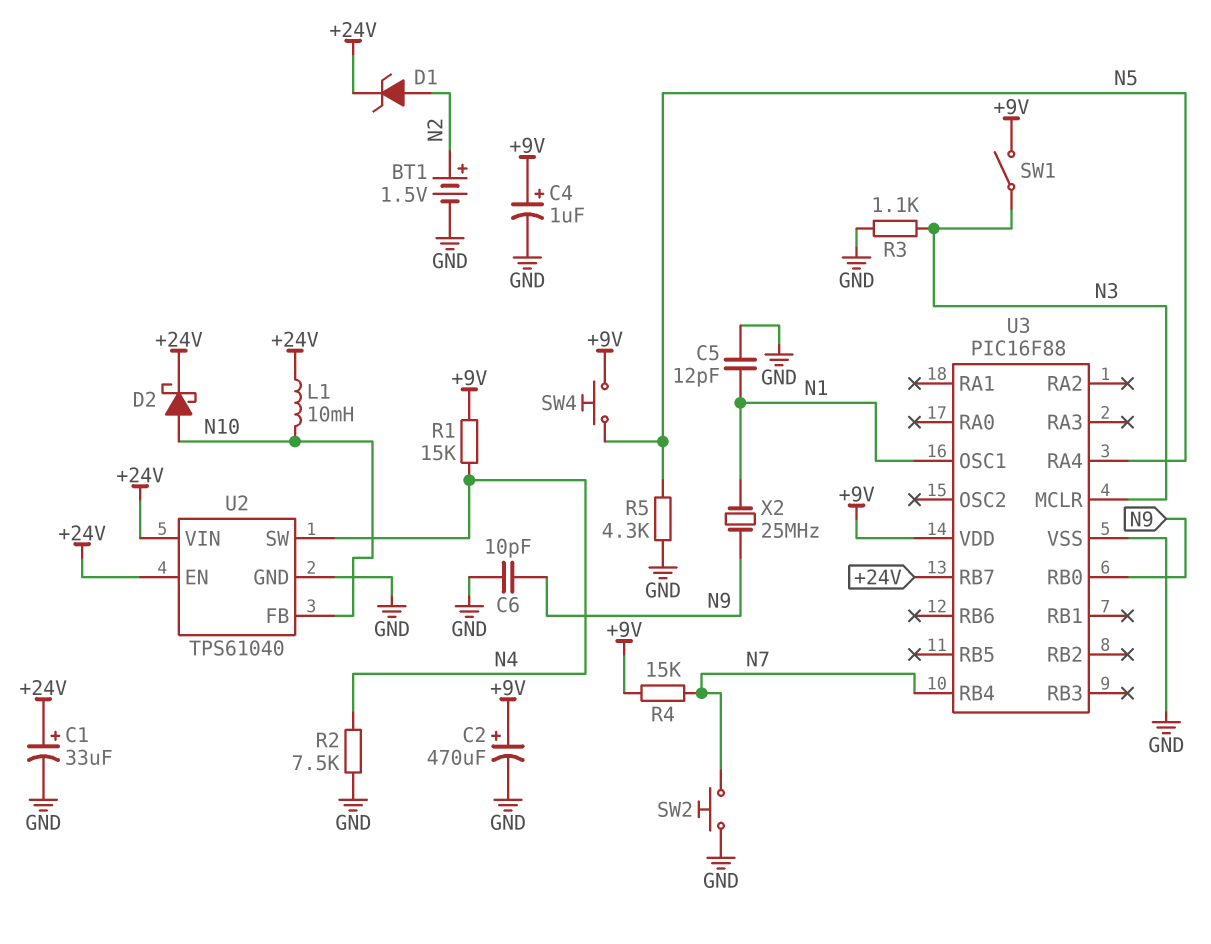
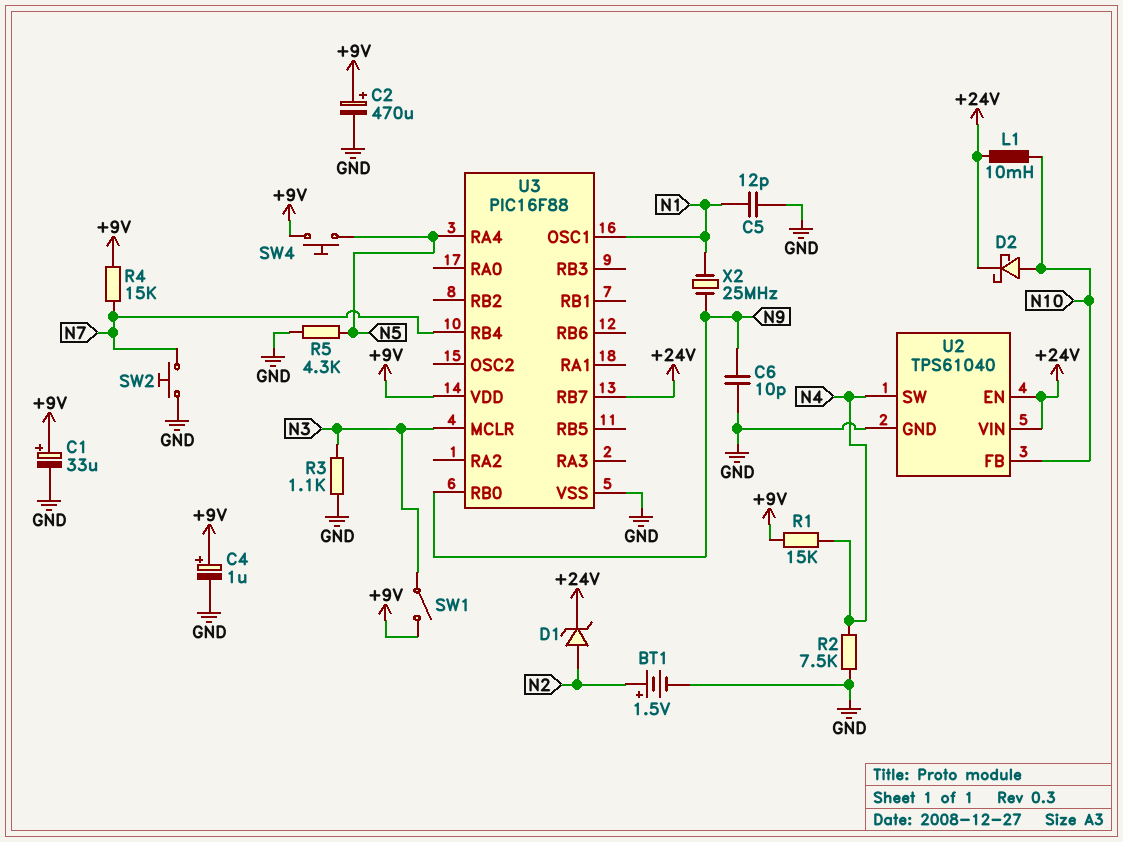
C1: 33uF (plus +24V, minus GND) -> 33uF (plus +9V, minus GND)

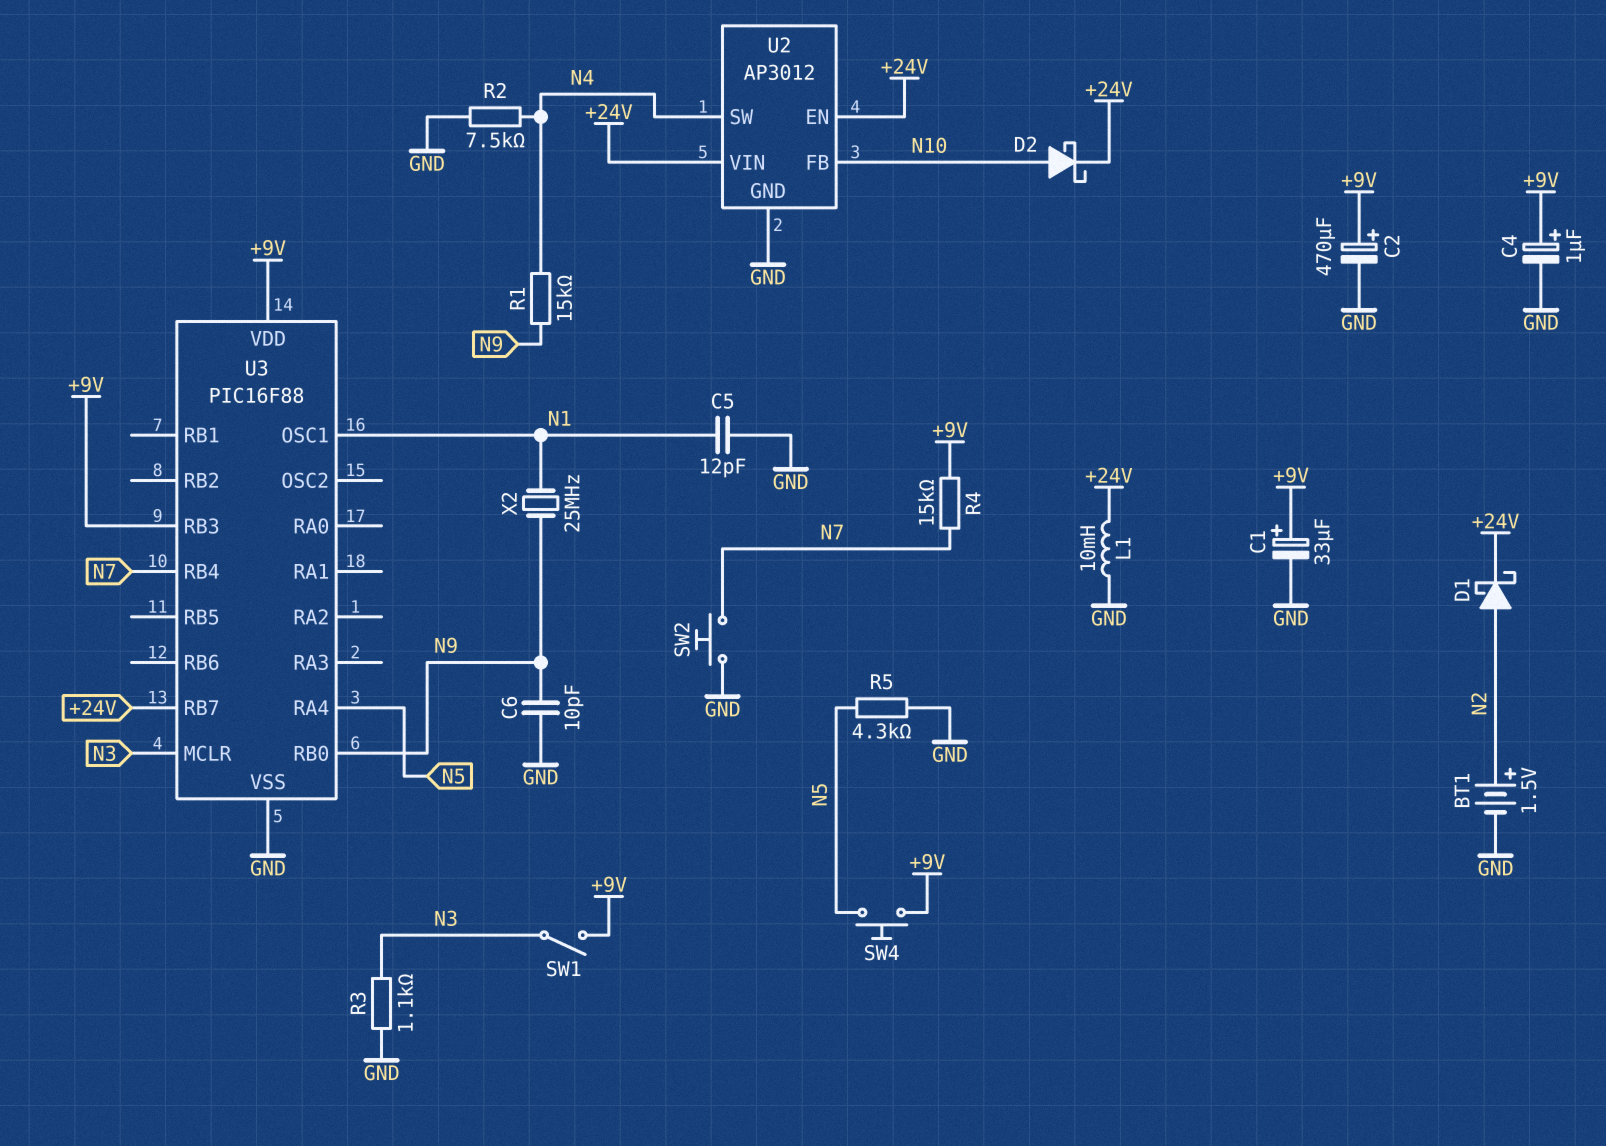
D1: zener (A N2, K +24V) -> schottky (A N2, K +24V)
L1: 10mH (+24V, N10) -> 10mH (+24V, GND)
R1: 15k (+9V, N4) -> 15k (N4, N9)
U2: TPS61040 -> AP3012
U3 pin RB3: none -> +9V

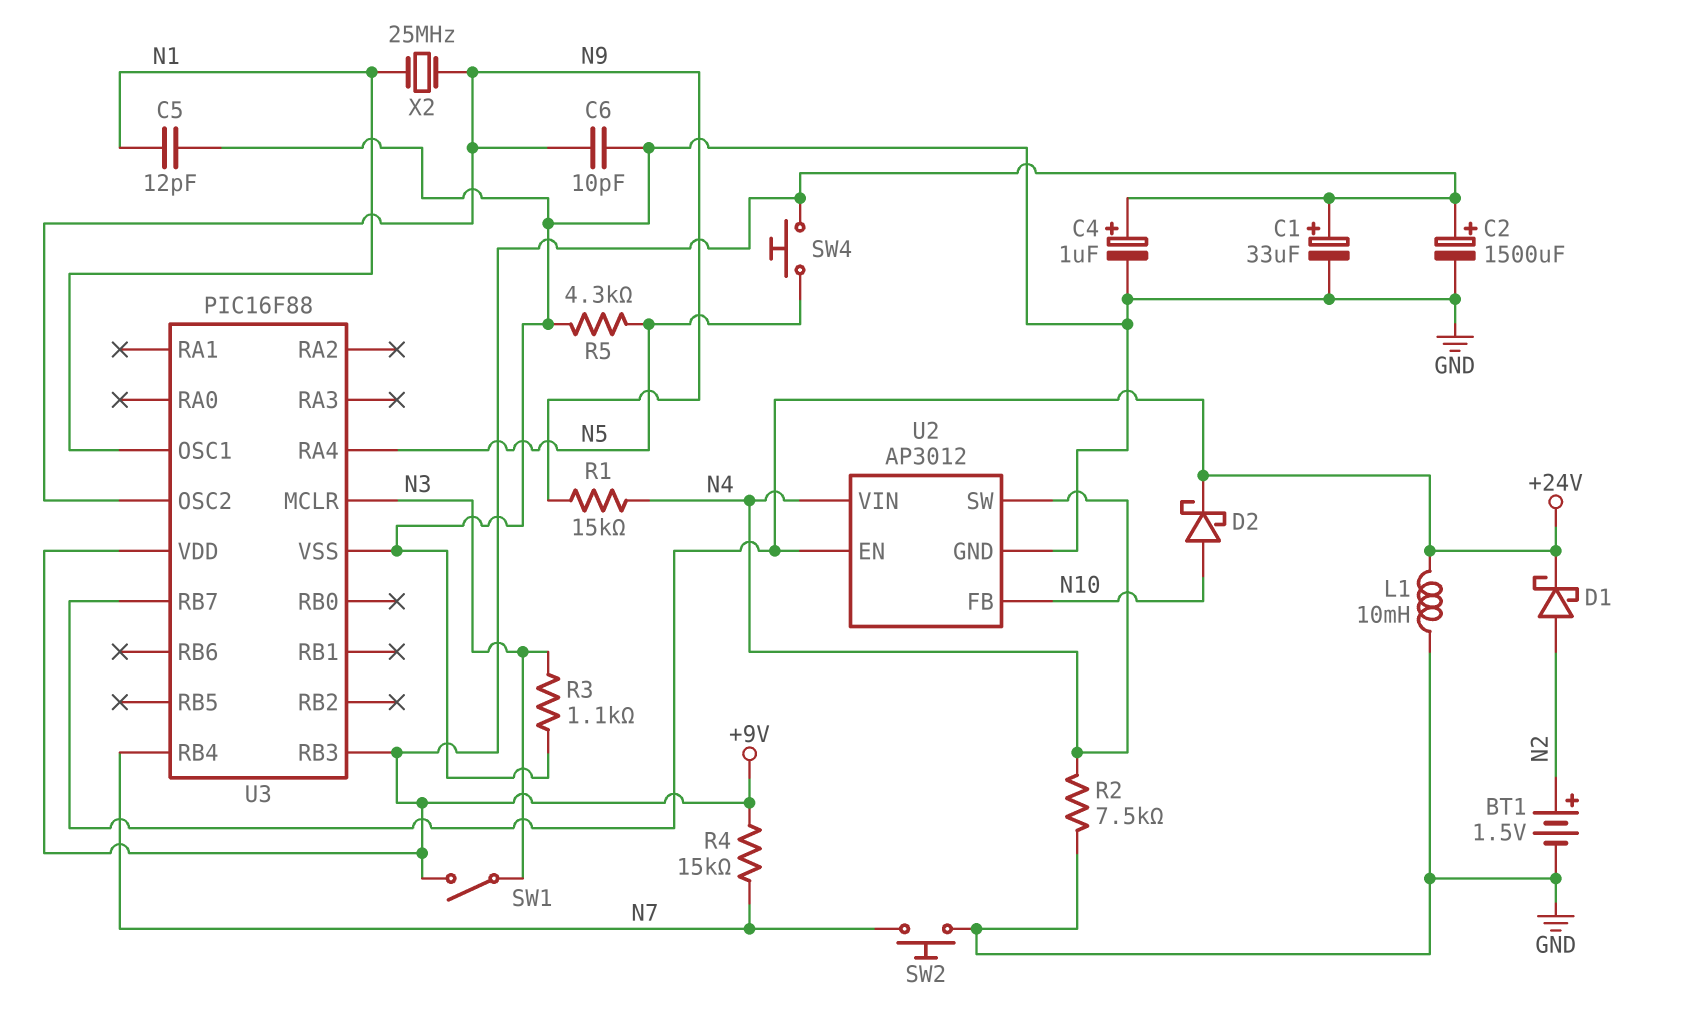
C2: 470uF (plus +9V, minus GND) -> 1500uF (plus +9V, minus GND)
U2 pin VIN: +24V -> N4
U3 pin OSC2: none -> N9
U3 pin RB0: N9 -> none

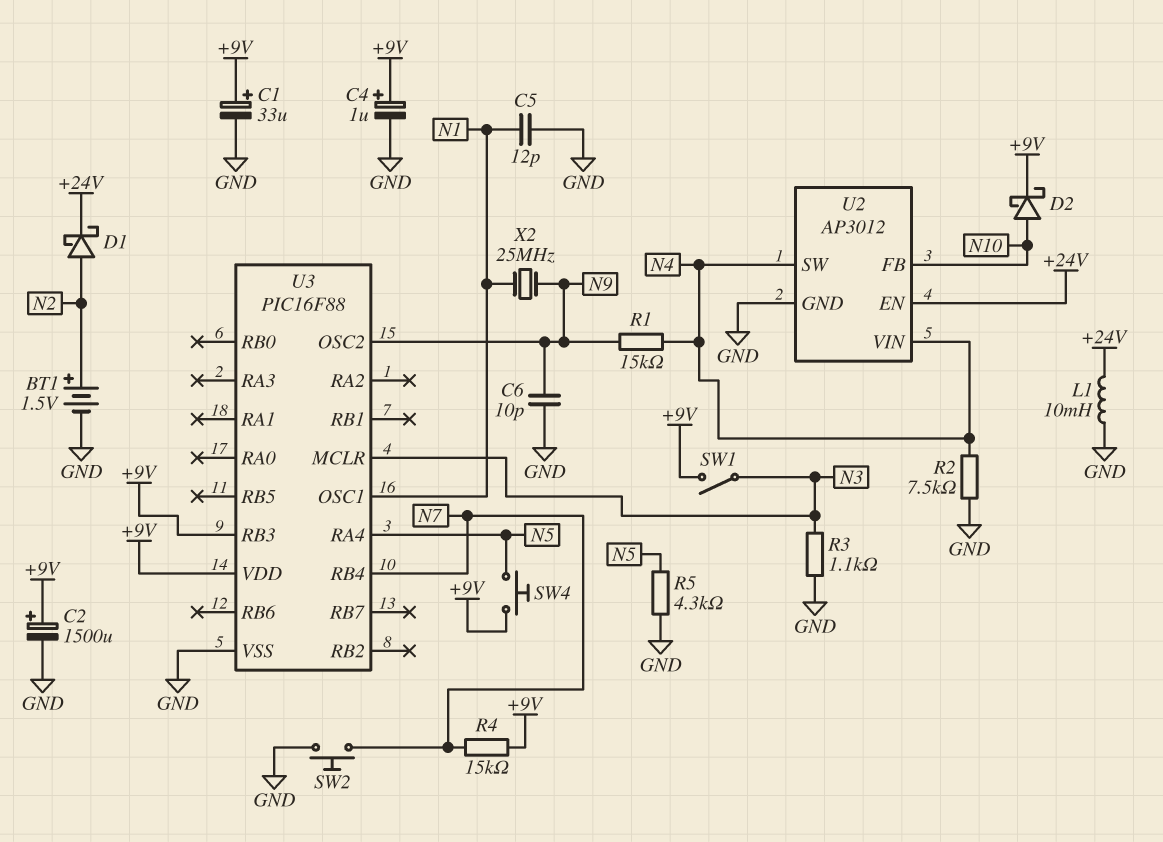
D2: schottky (A N10, K +24V) -> schottky (A N10, K +9V)
U3 pin RB7: +24V -> none

